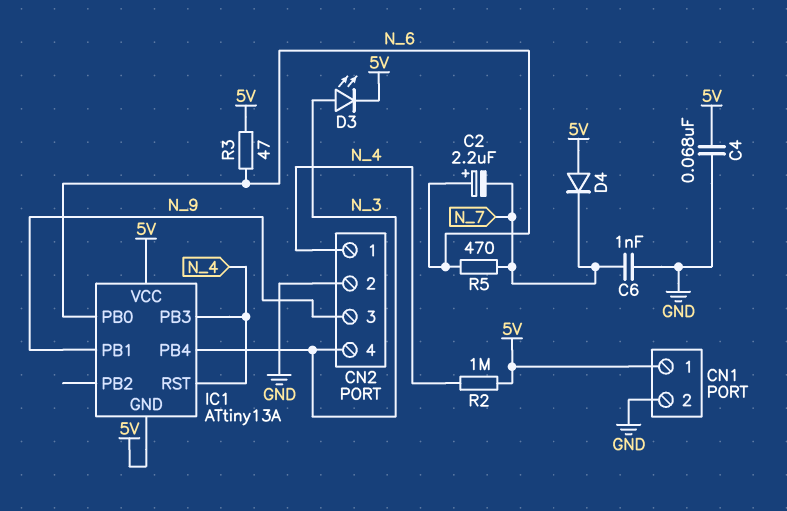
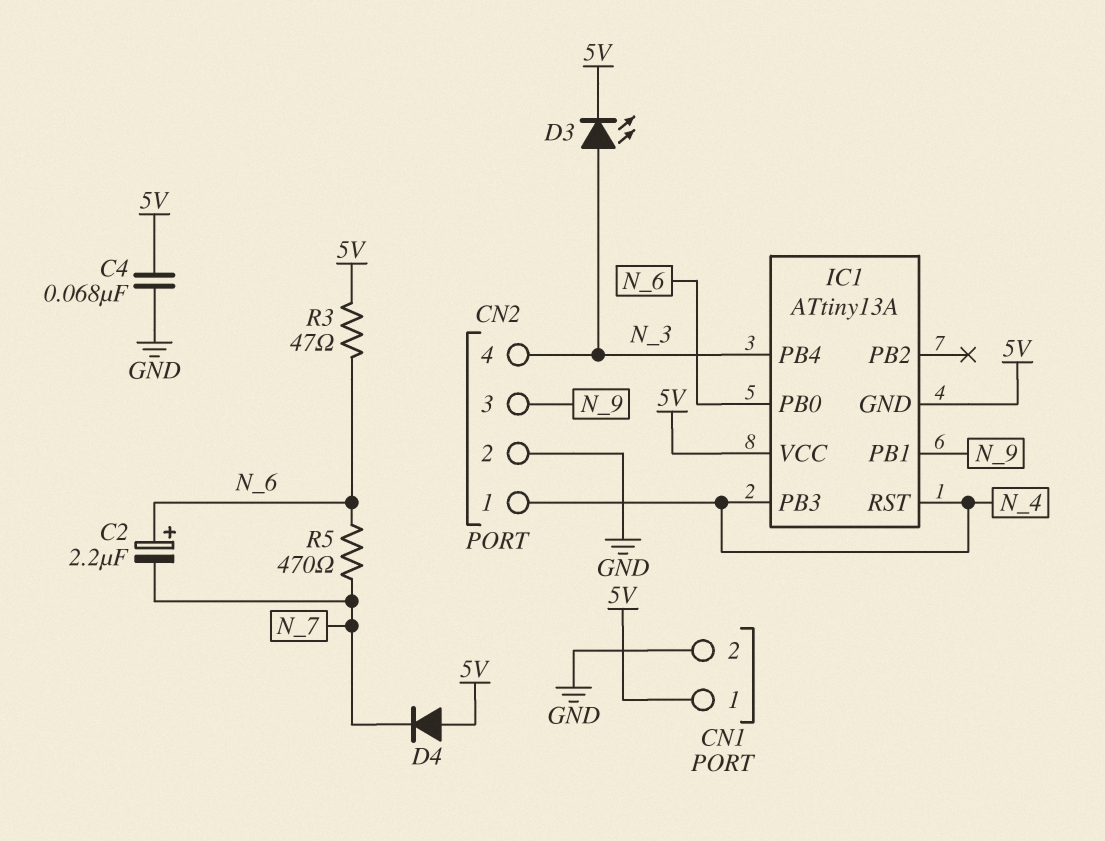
C6: 1nF (GND, N_7) -> none
R2: 1M (5V, N_4) -> none

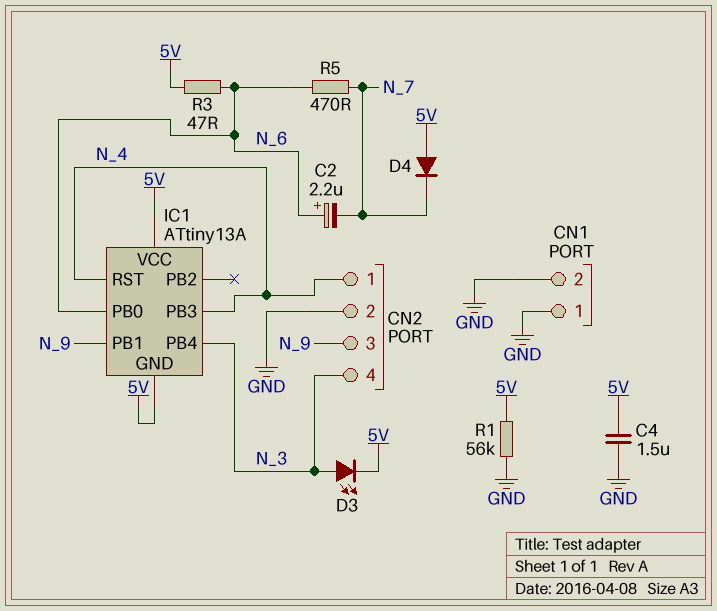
C4: 68nF (5V, GND) -> 1.5uF (5V, GND)
CN1 pin 1: 5V -> GND
R1: none -> 56k (5V, GND)

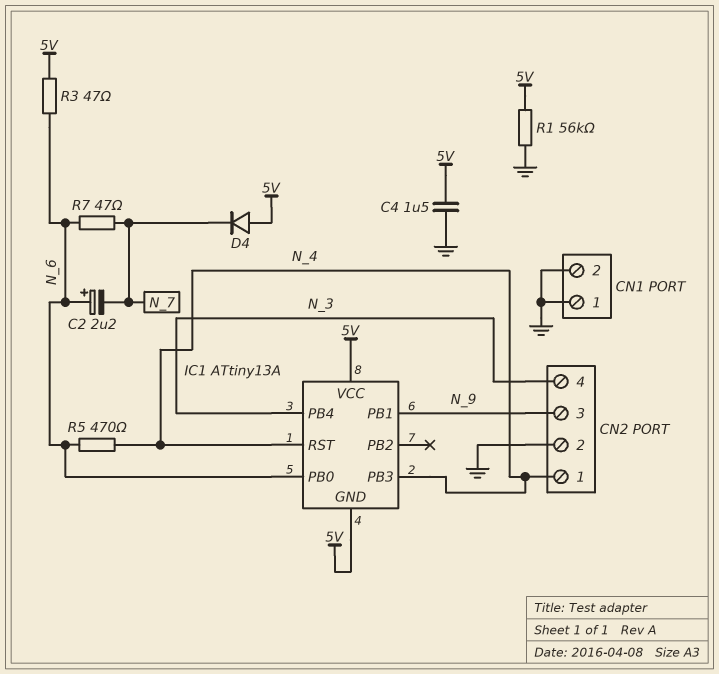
D3: LED (A N_3, K 5V) -> none
R5: 470 (N_6, N_7) -> 470 (N_4, N_6)
R7: none -> 47 (N_6, N_7)

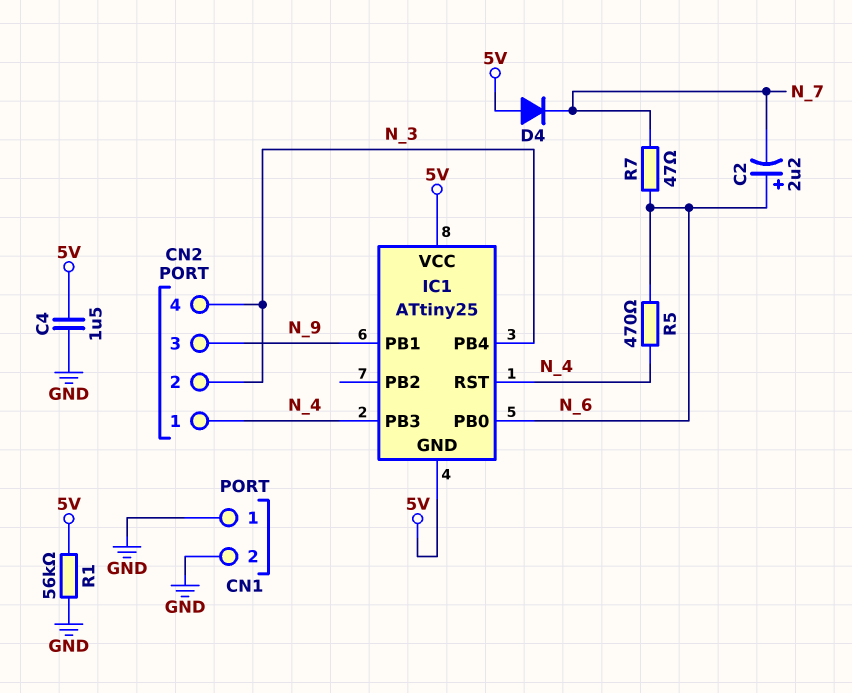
CN2 pin 2: GND -> N_3
IC1: ATtiny13A -> ATtiny25
R3: 47 (5V, N_6) -> none

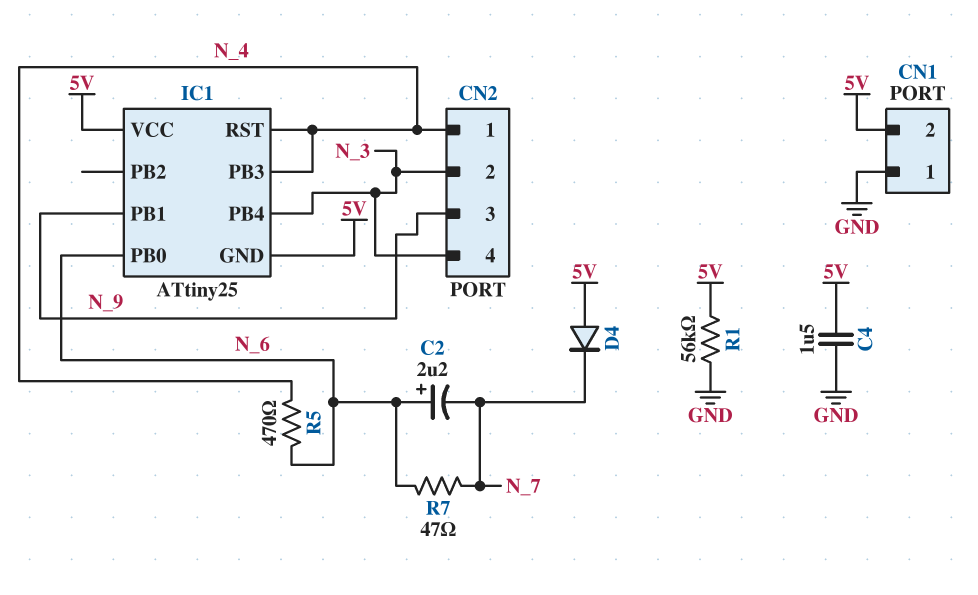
CN1 pin 2: GND -> 5V

